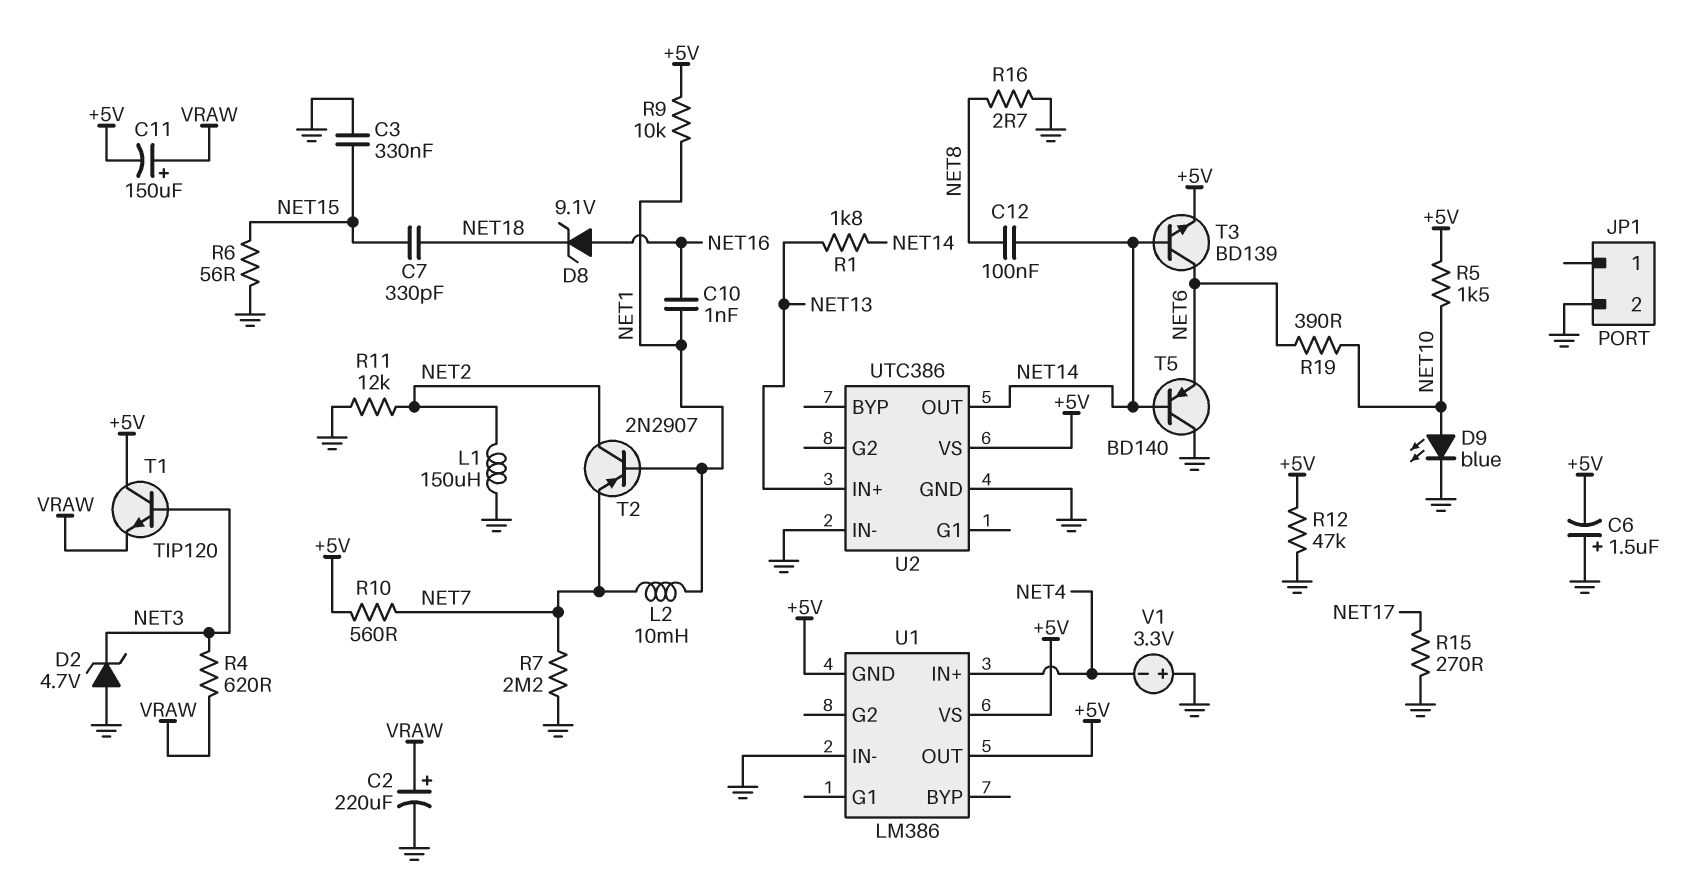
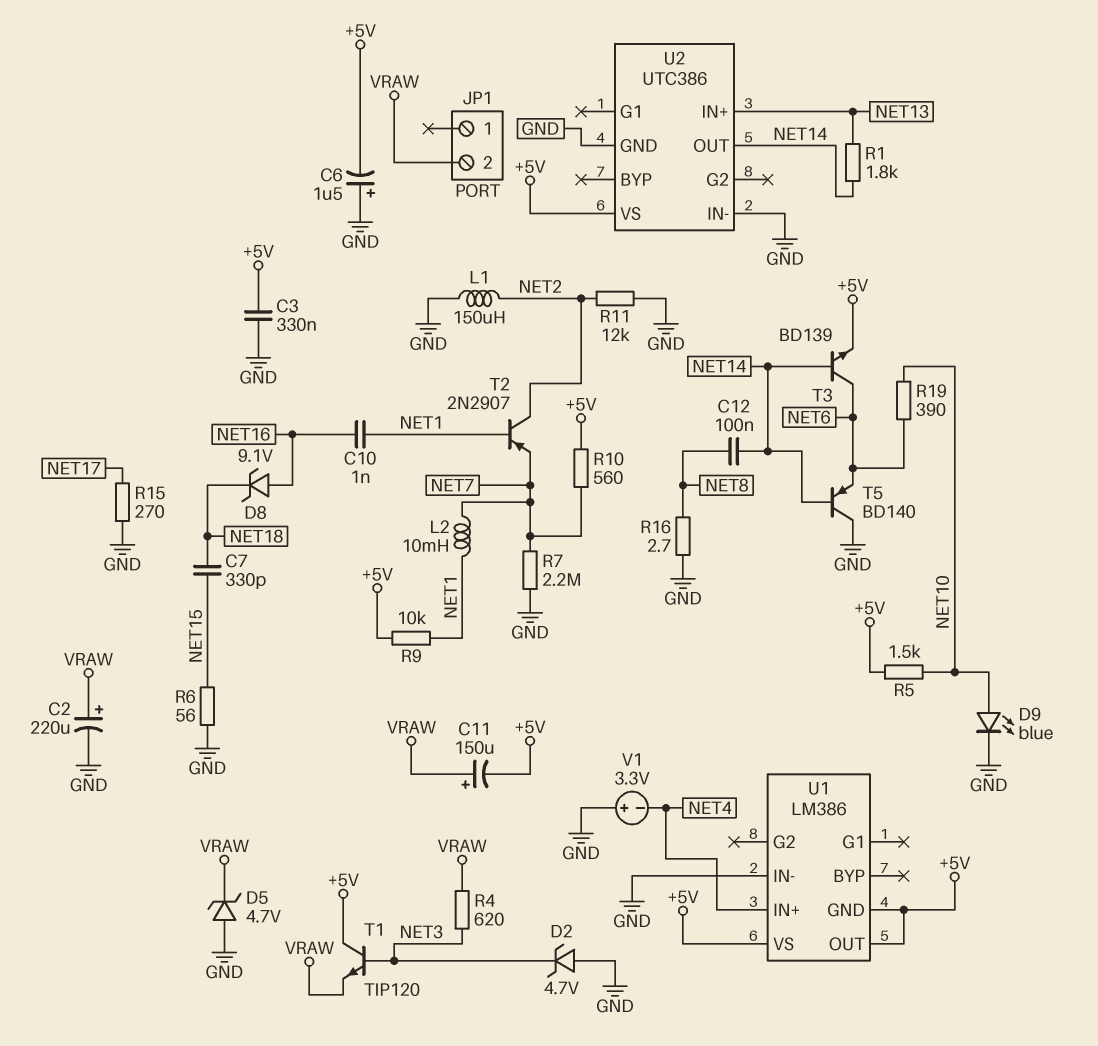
C3: 330nF (GND, NET15) -> 330nF (+5V, GND)
D5: none -> zener 4.7V (A GND, K VRAW)
JP1 pin 2: GND -> VRAW
R12: 47k (+5V, GND) -> none

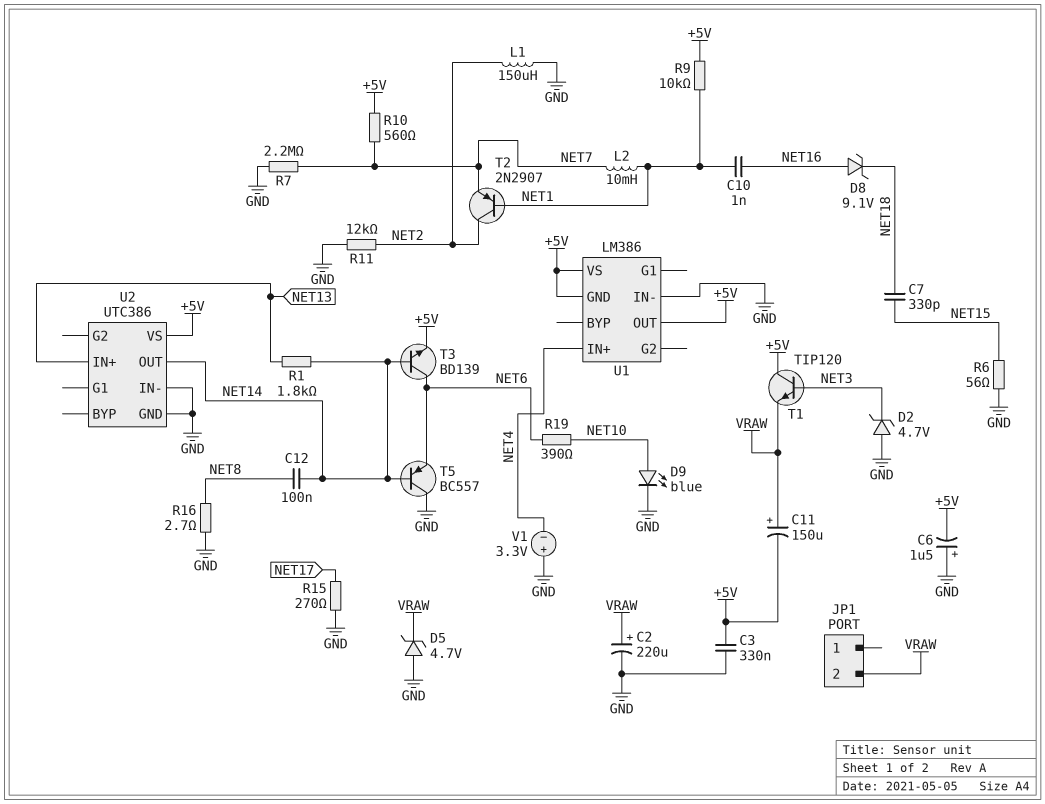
R4: 620 (NET3, VRAW) -> none
R5: 1.5k (+5V, NET10) -> none
T5: PNP BD140 (B NET14, C GND, E NET6) -> PNP BC557 (B NET14, C GND, E NET6)

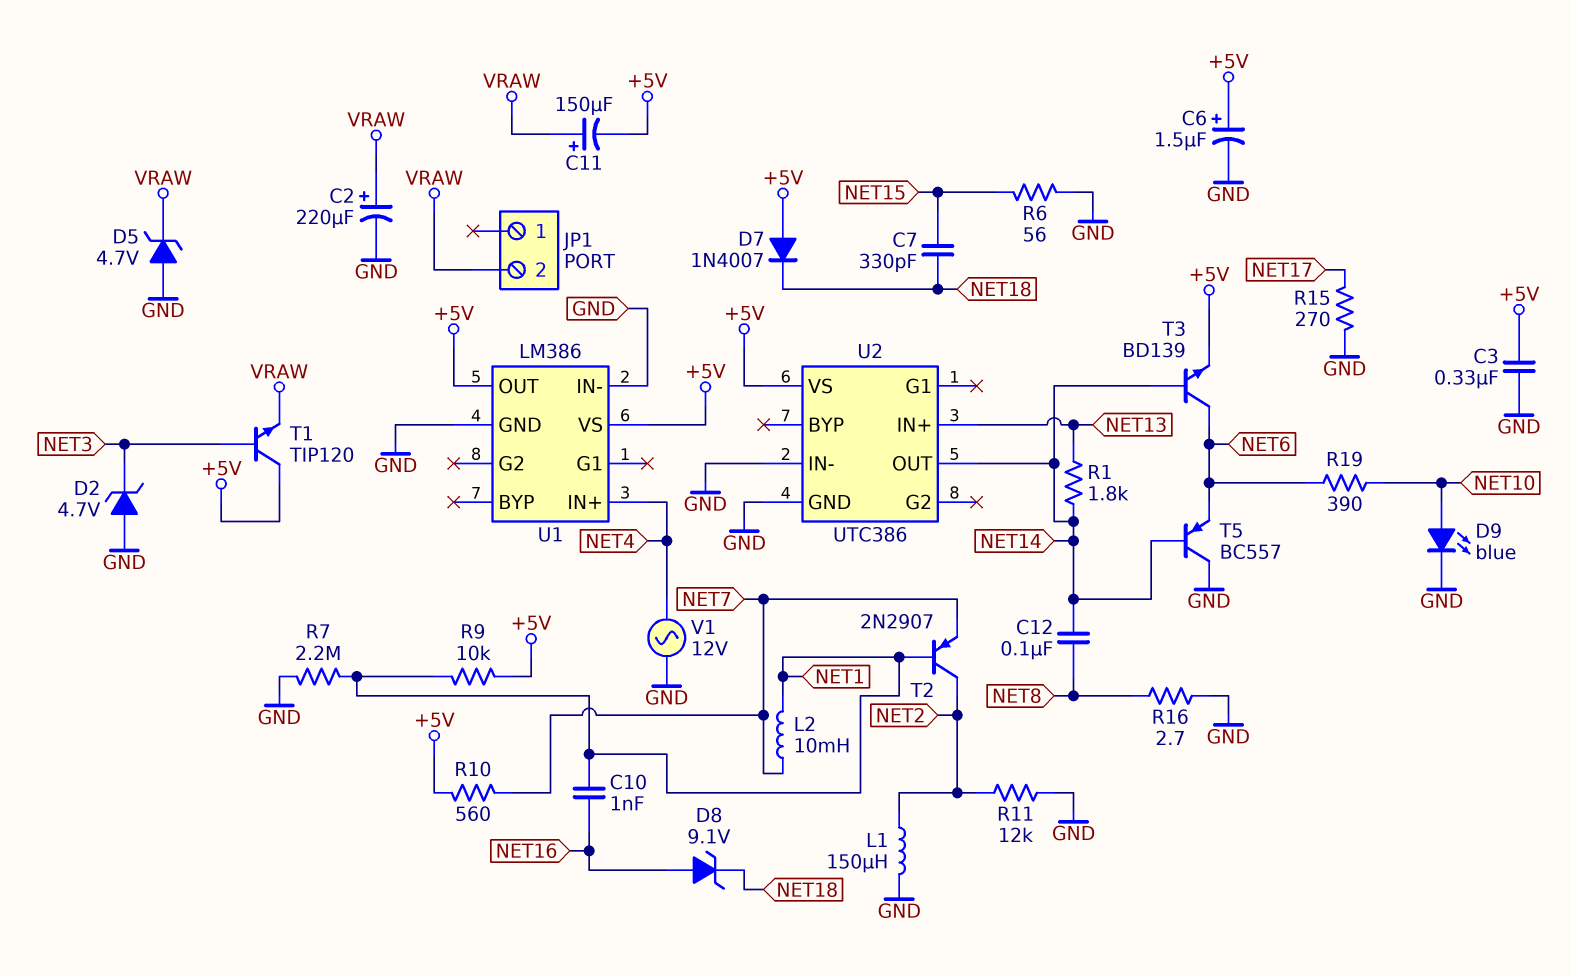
C6: 1.5uF (plus GND, minus +5V) -> 1.5uF (plus +5V, minus GND)
D7: none -> diode 1N4007 (A +5V, K NET18)
R7: 2.2M (GND, NET7) -> 2.2M (GND, NET1)
U1 pin GND: +5V -> GND
V1: 3.3V (plus GND, minus NET4) -> AC 12V (GND, NET4)

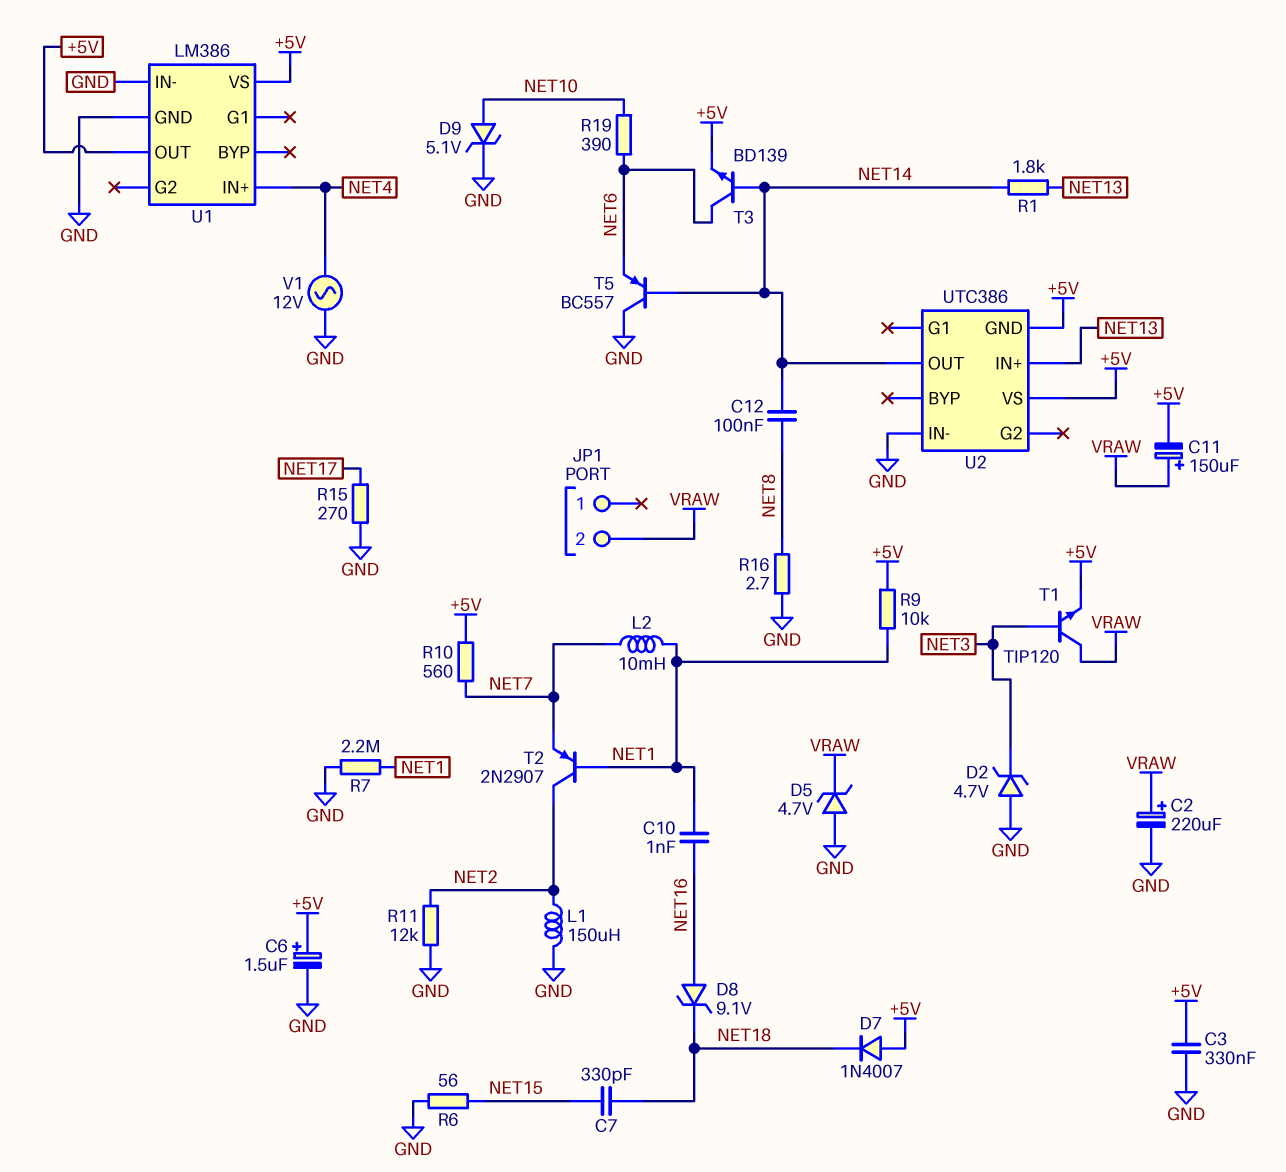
D9: LED blue (A NET10, K GND) -> zener 5.1V (A NET10, K GND)
T1: NPN TIP120 (B NET3, C +5V, E VRAW) -> NPN TIP120 (B NET3, C VRAW, E +5V)
U2 pin GND: GND -> +5V

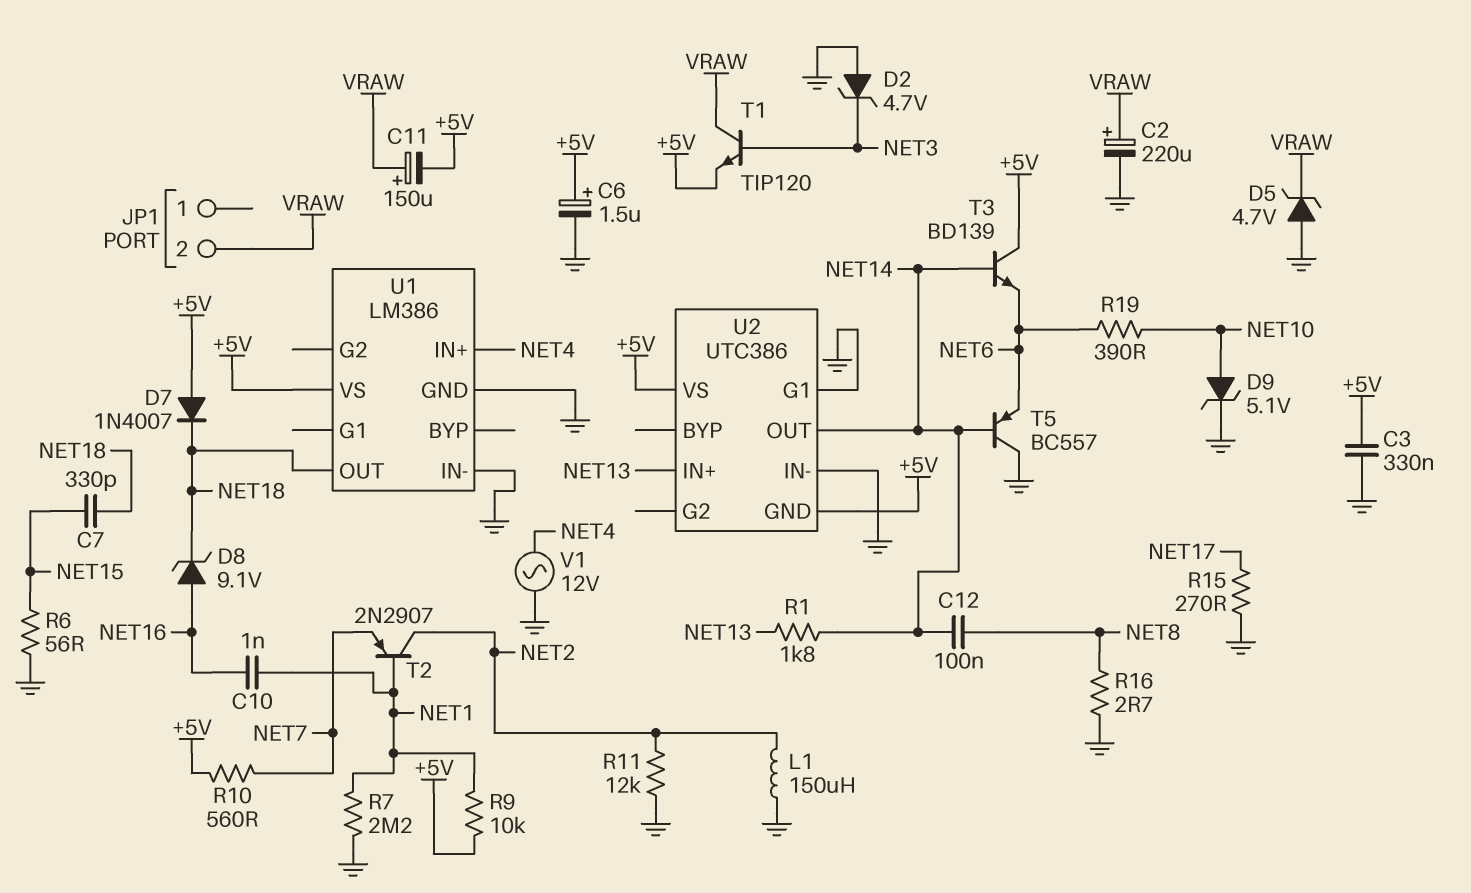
L2: 10mH (NET1, NET7) -> none
T3: NPN BD139 (B NET14, C NET6, E +5V) -> NPN BD139 (B NET14, C +5V, E NET6)
U1 pin OUT: +5V -> NET18
U2 pin G1: none -> GND

